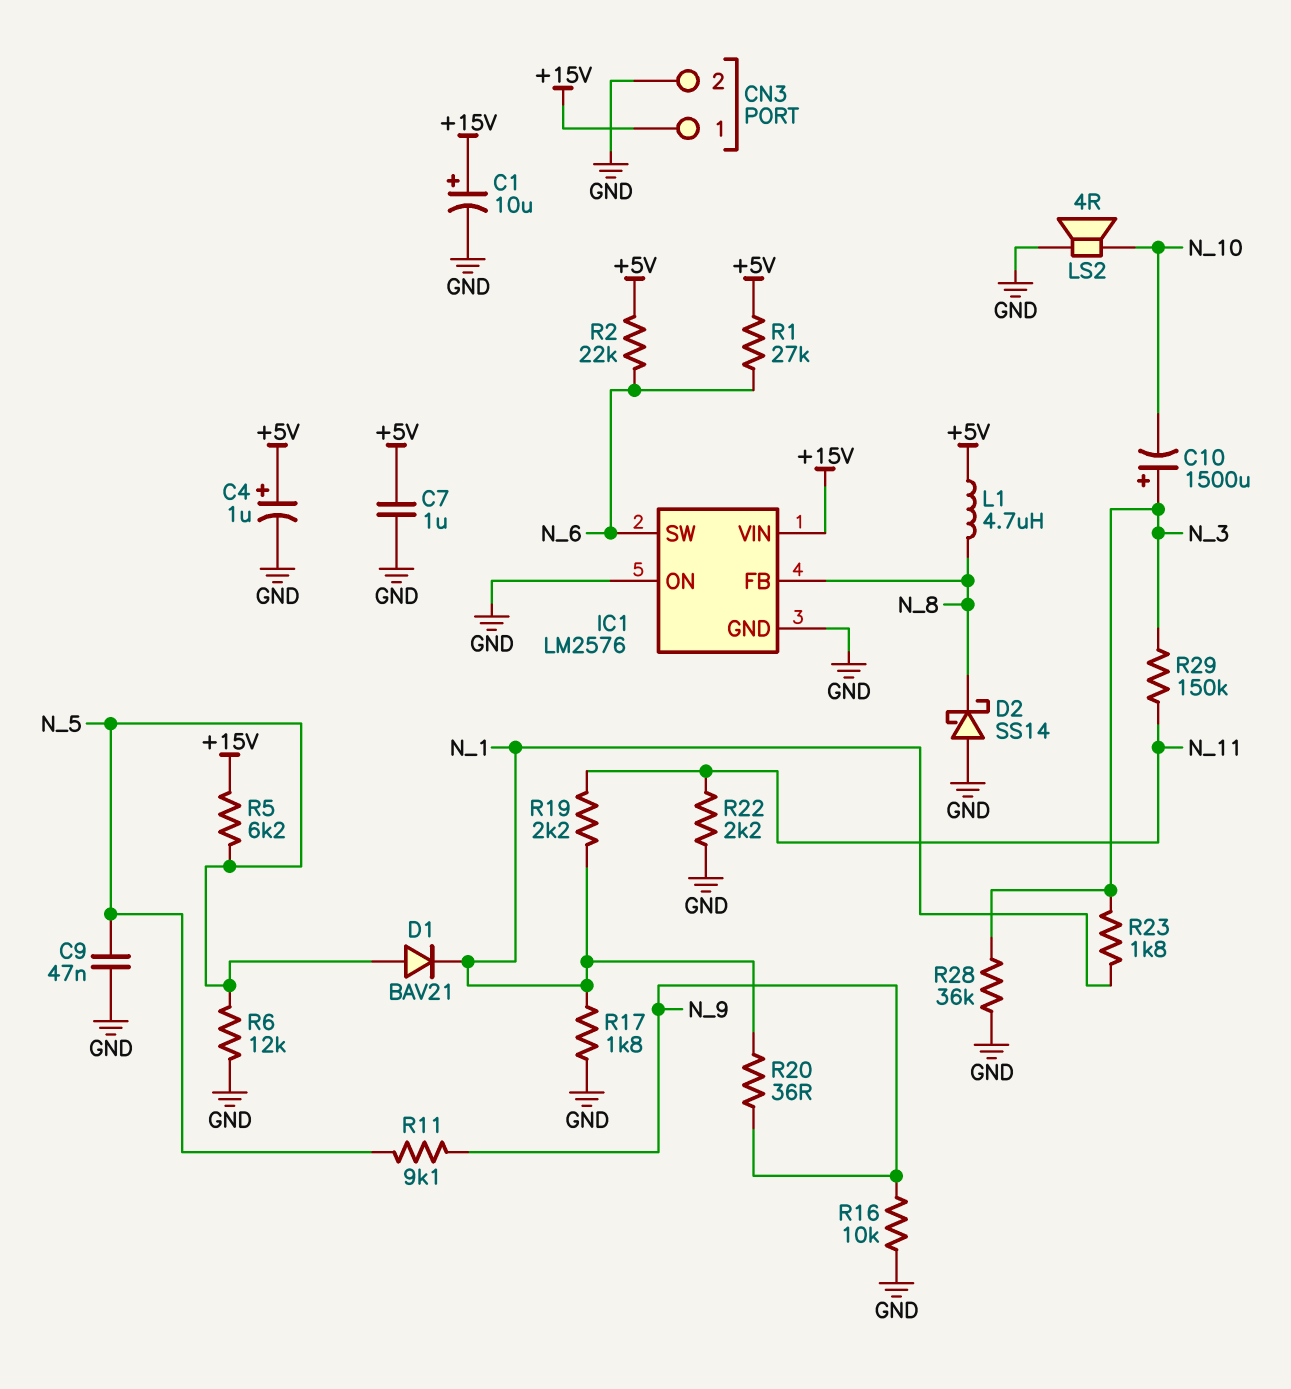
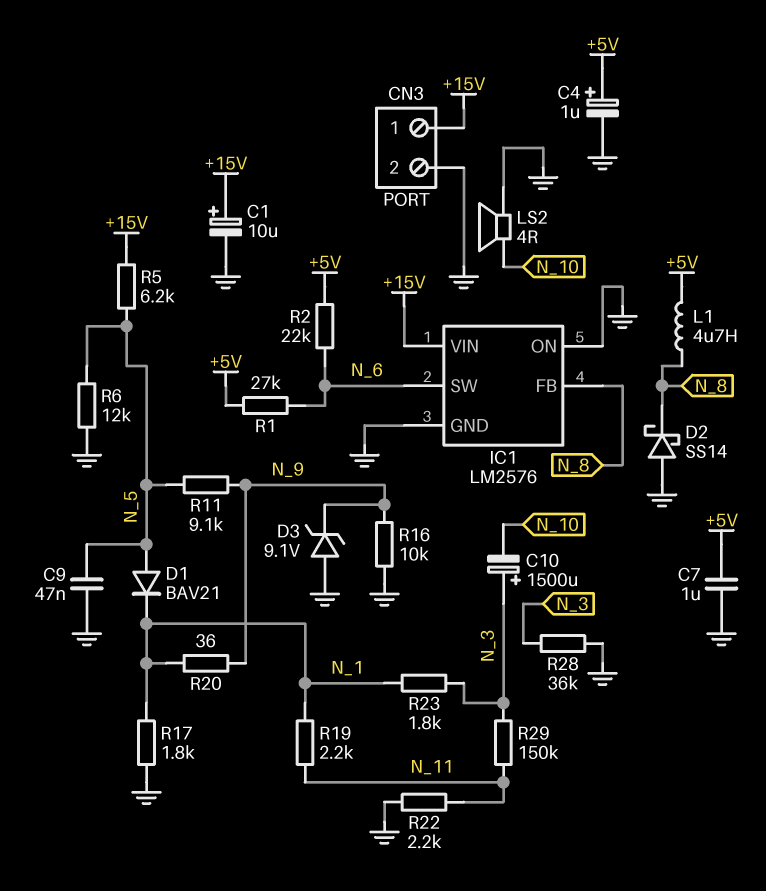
D3: none -> zener 9.1V (A GND, K N_9)

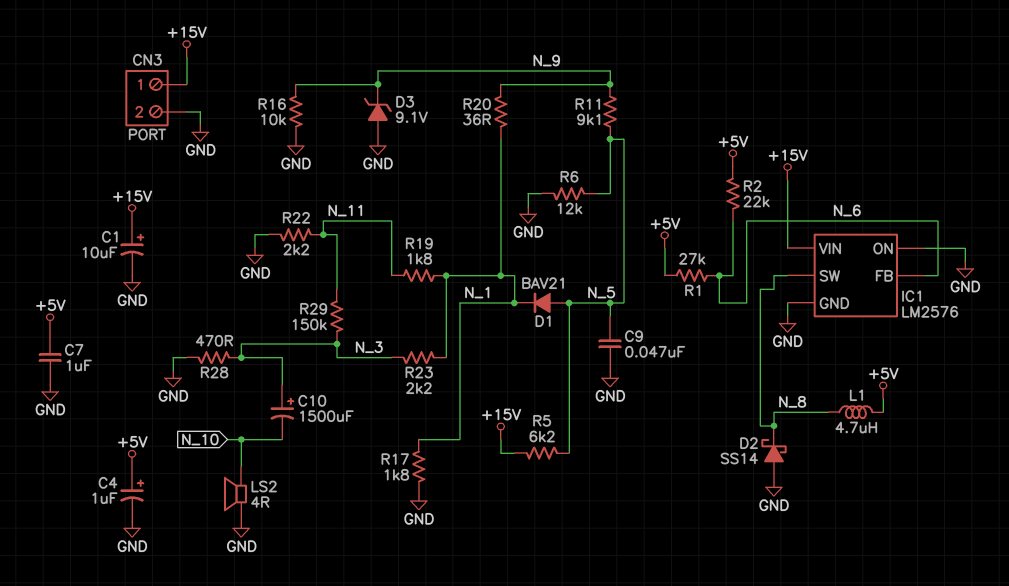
IC1 pin FB: N_8 -> N_6
IC1 pin SW: N_6 -> N_8
R19: 2.2k (N_1, N_11) -> 1.8k (N_1, N_11)
R23: 1.8k (N_1, N_3) -> 2.2k (N_1, N_3)
R28: 36k (GND, N_3) -> 470 (GND, N_3)

